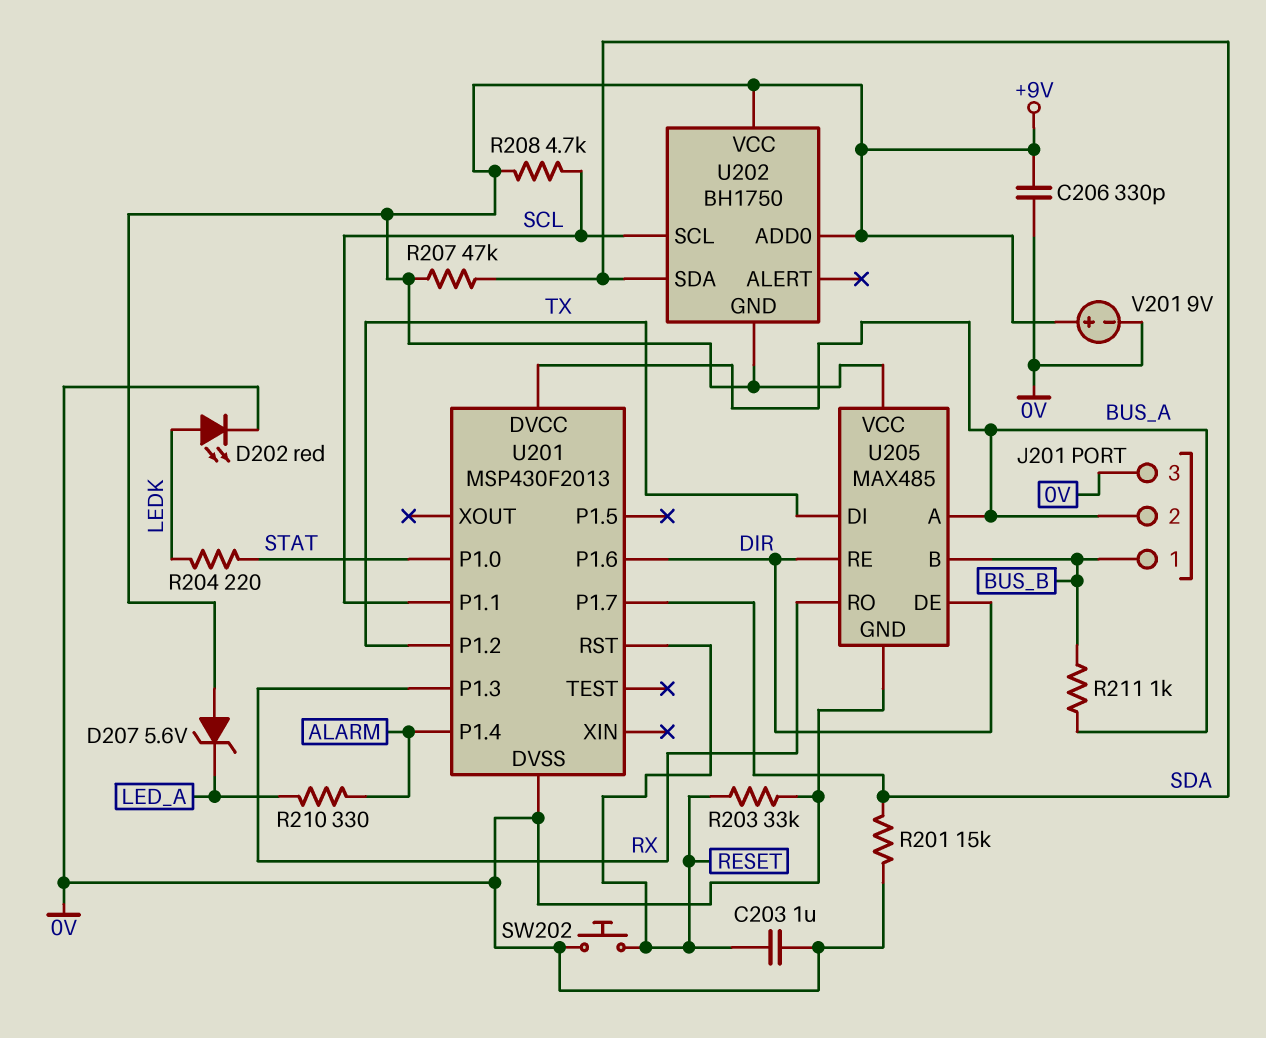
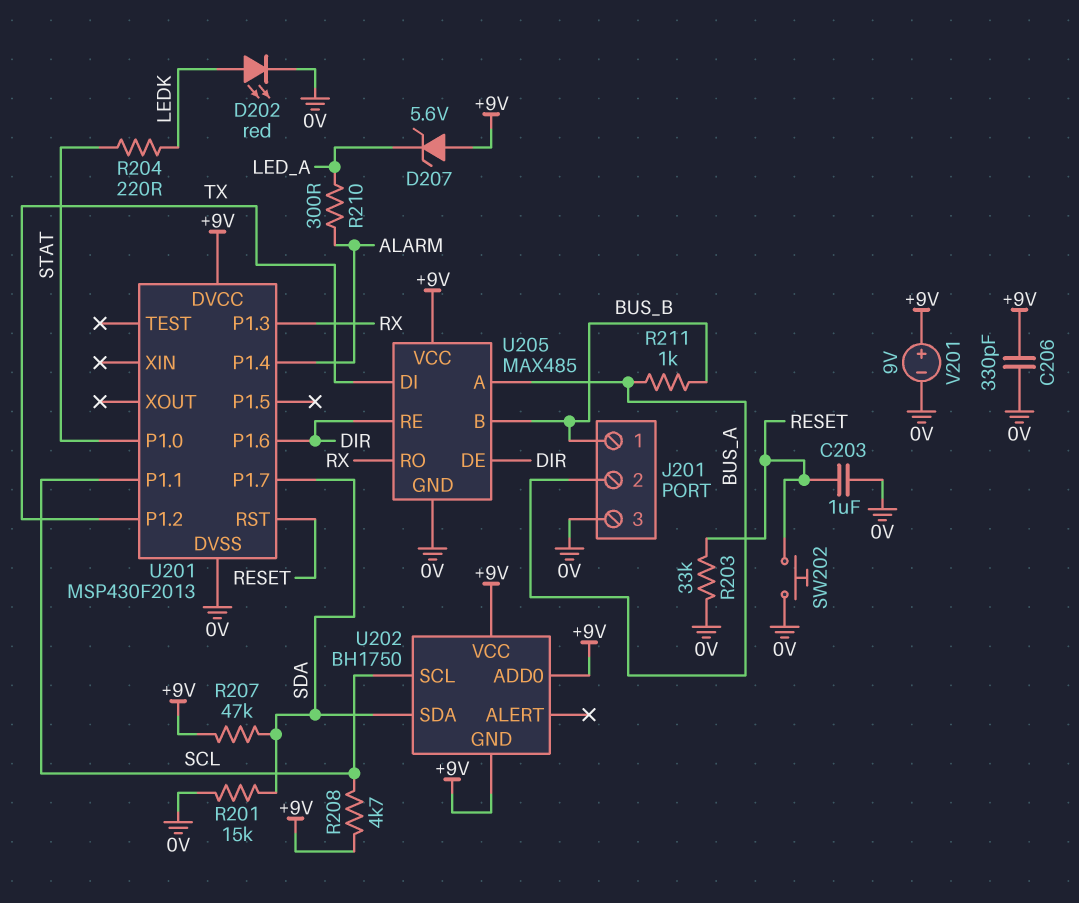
R210: 330 (ALARM, LED_A) -> 300 (ALARM, LED_A)
U201 pin DVCC: BUS_A -> +9V

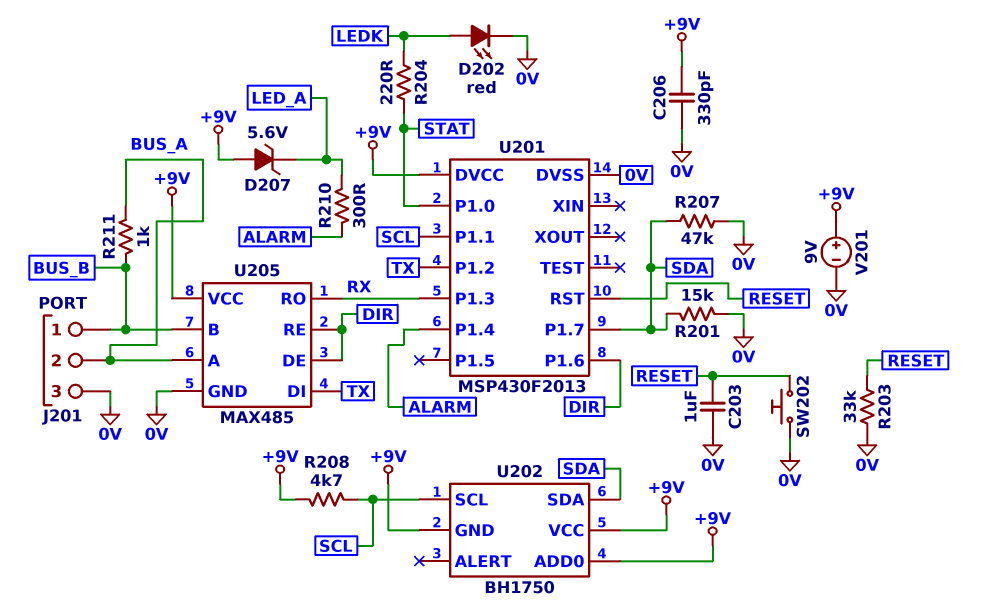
R207: 47k (+9V, SDA) -> 47k (0V, SDA)

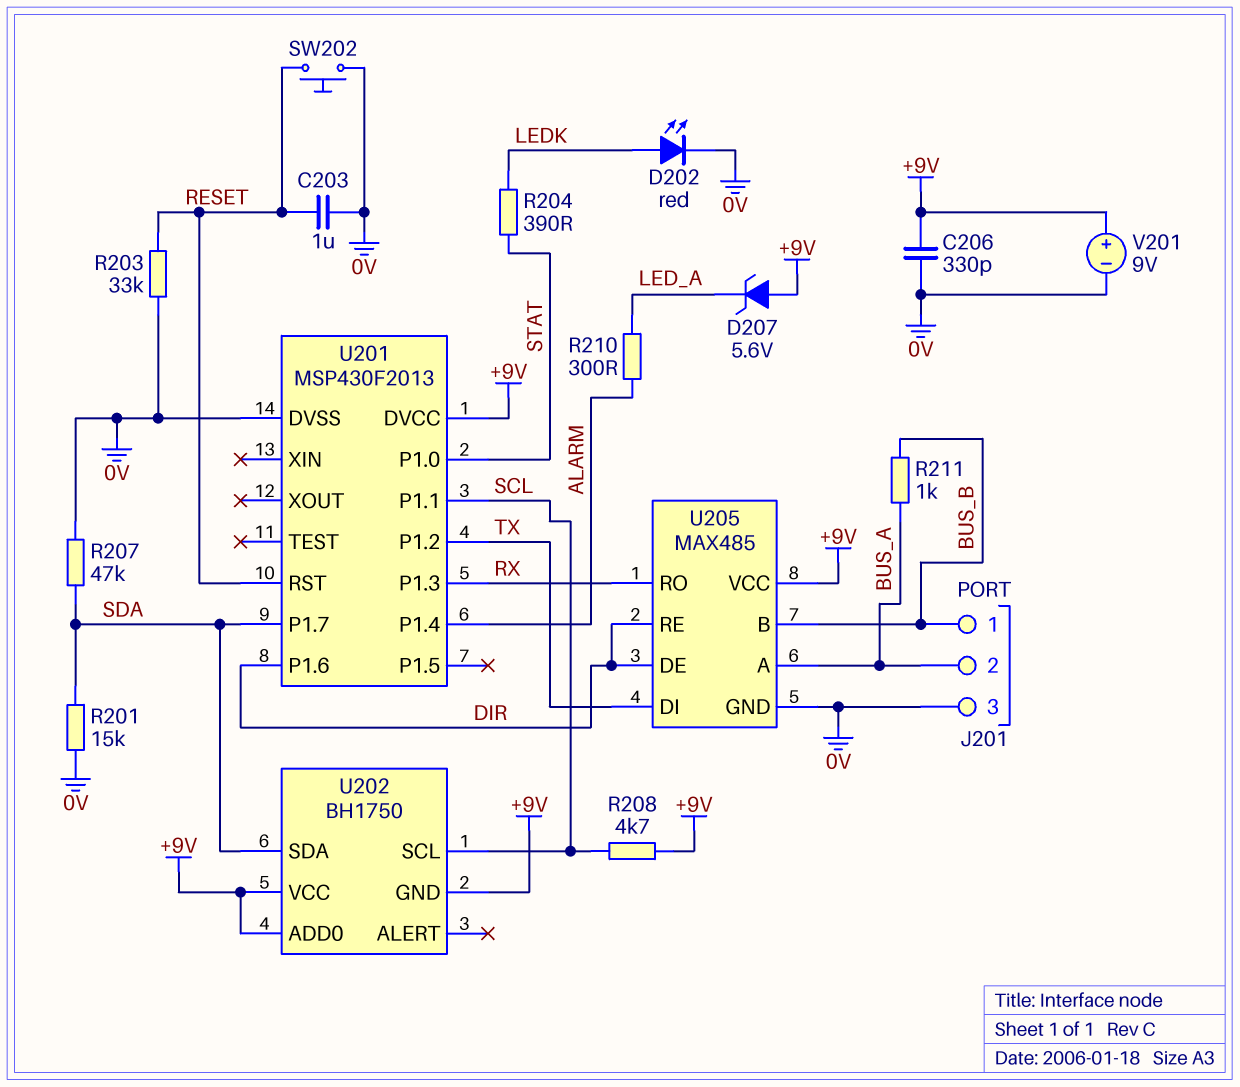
R204: 220 (LEDK, STAT) -> 390 (LEDK, STAT)

